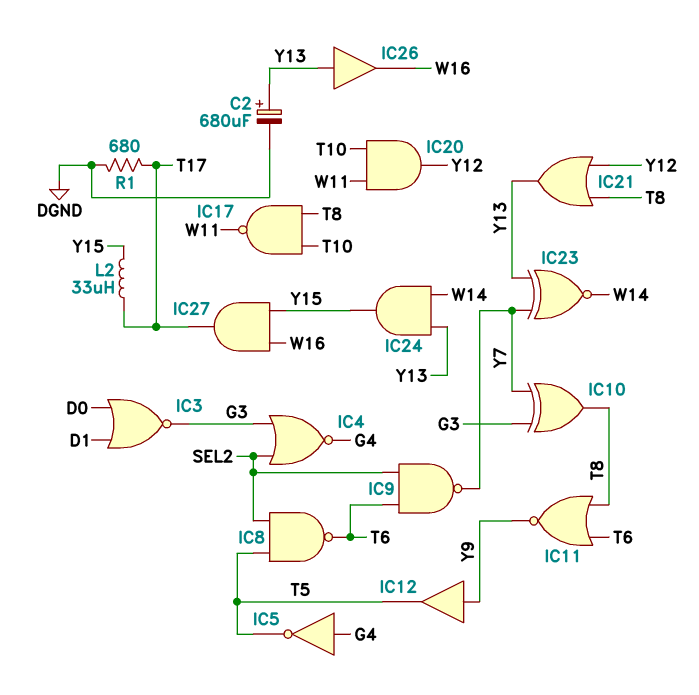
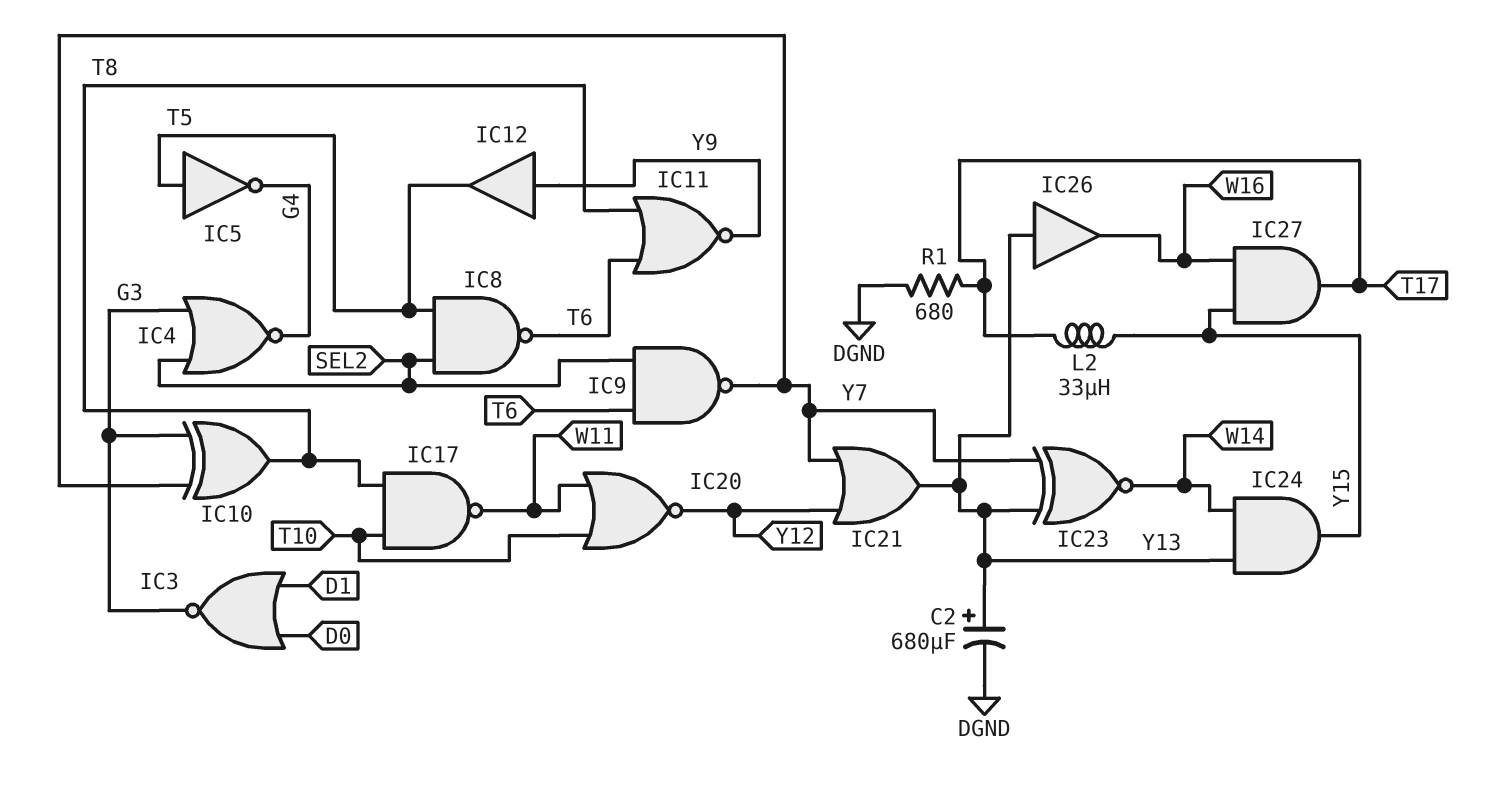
IC5: NOT (in G4, out T5) -> NOT (in T5, out G4)
IC20: AND (in T10, in W11, out Y12) -> NOR (in T10, in W11, out Y12)
IC21: OR (in T8, in Y12, out Y13) -> OR (in Y7, in Y12, out Y13)

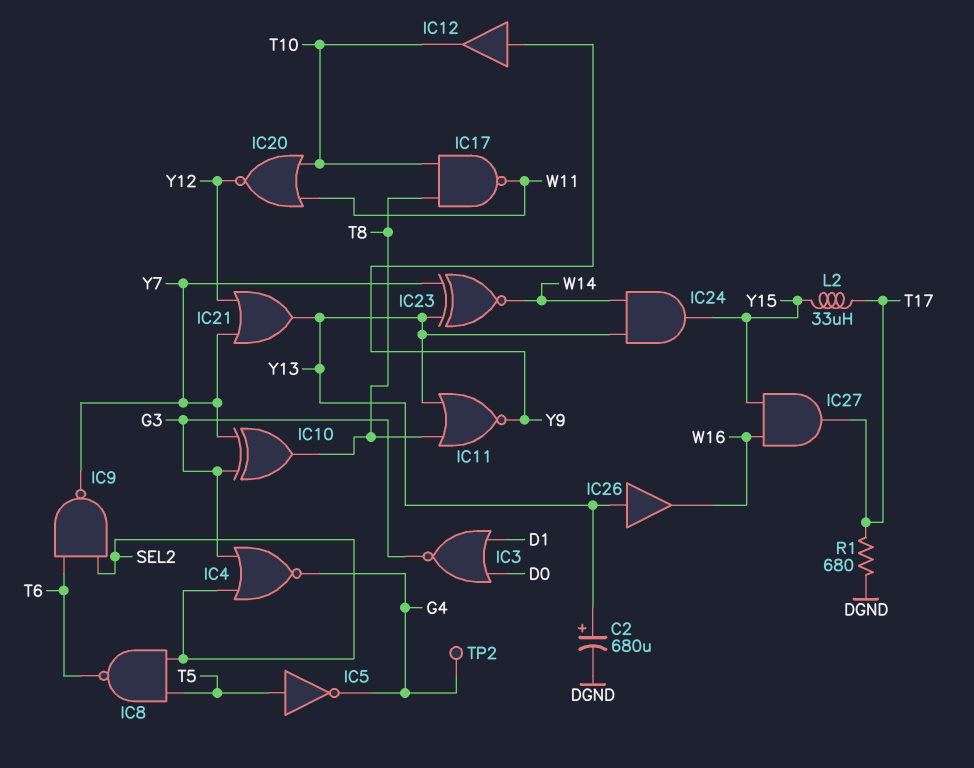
IC11: NOR (in T6, in T8, out Y9) -> NOR (in T8, in Y13, out Y9)
IC12: buffer (in Y9, out T5) -> buffer (in Y9, out T10)
TP2: none -> test point (G4)

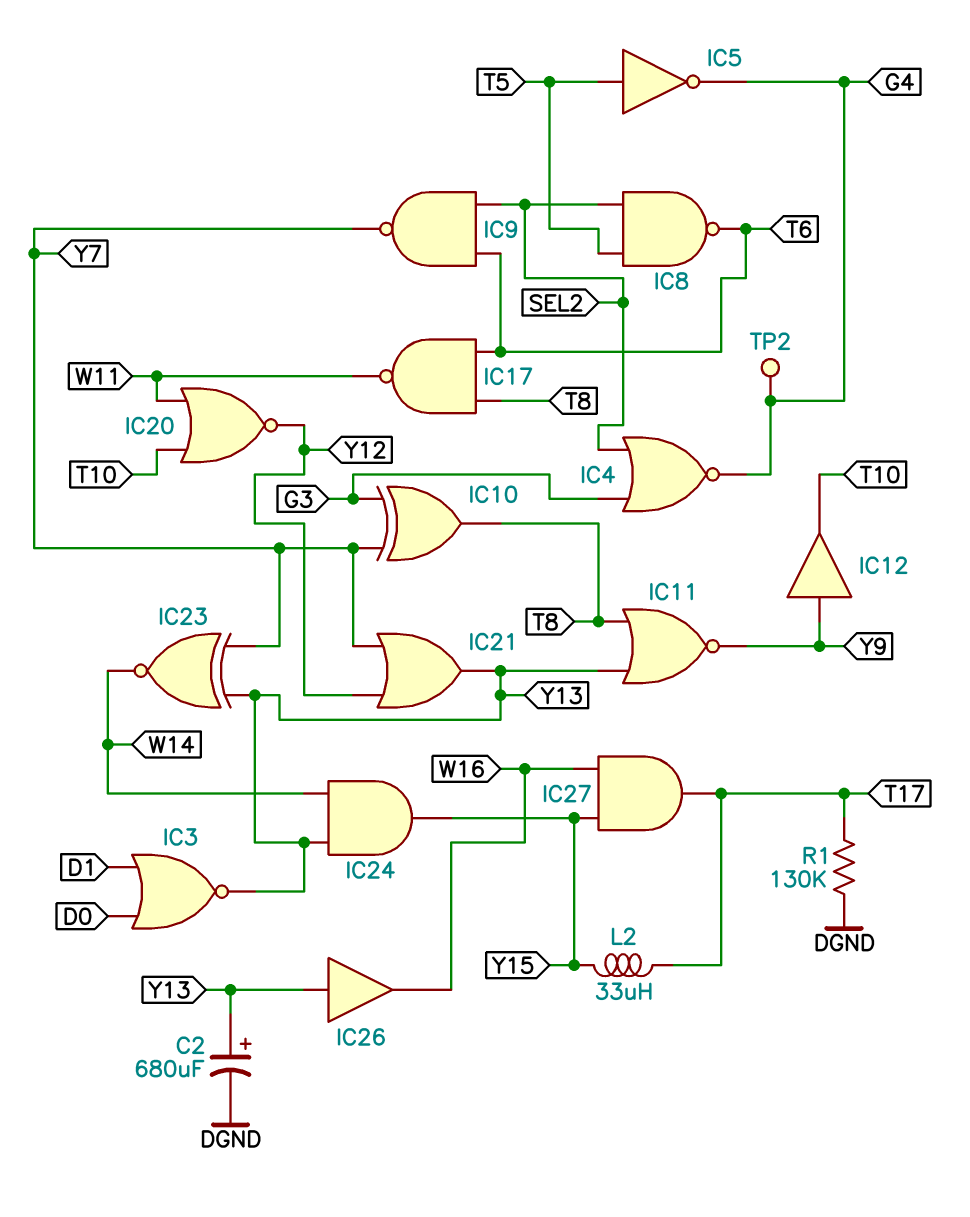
IC3: NOR (in D0, in D1, out G3) -> NOR (in D0, in D1, out Y13)
IC17: NAND (in T8, in T10, out W11) -> NAND (in T6, in T8, out W11)
R1: 680 (DGND, T17) -> 130k (DGND, T17)

